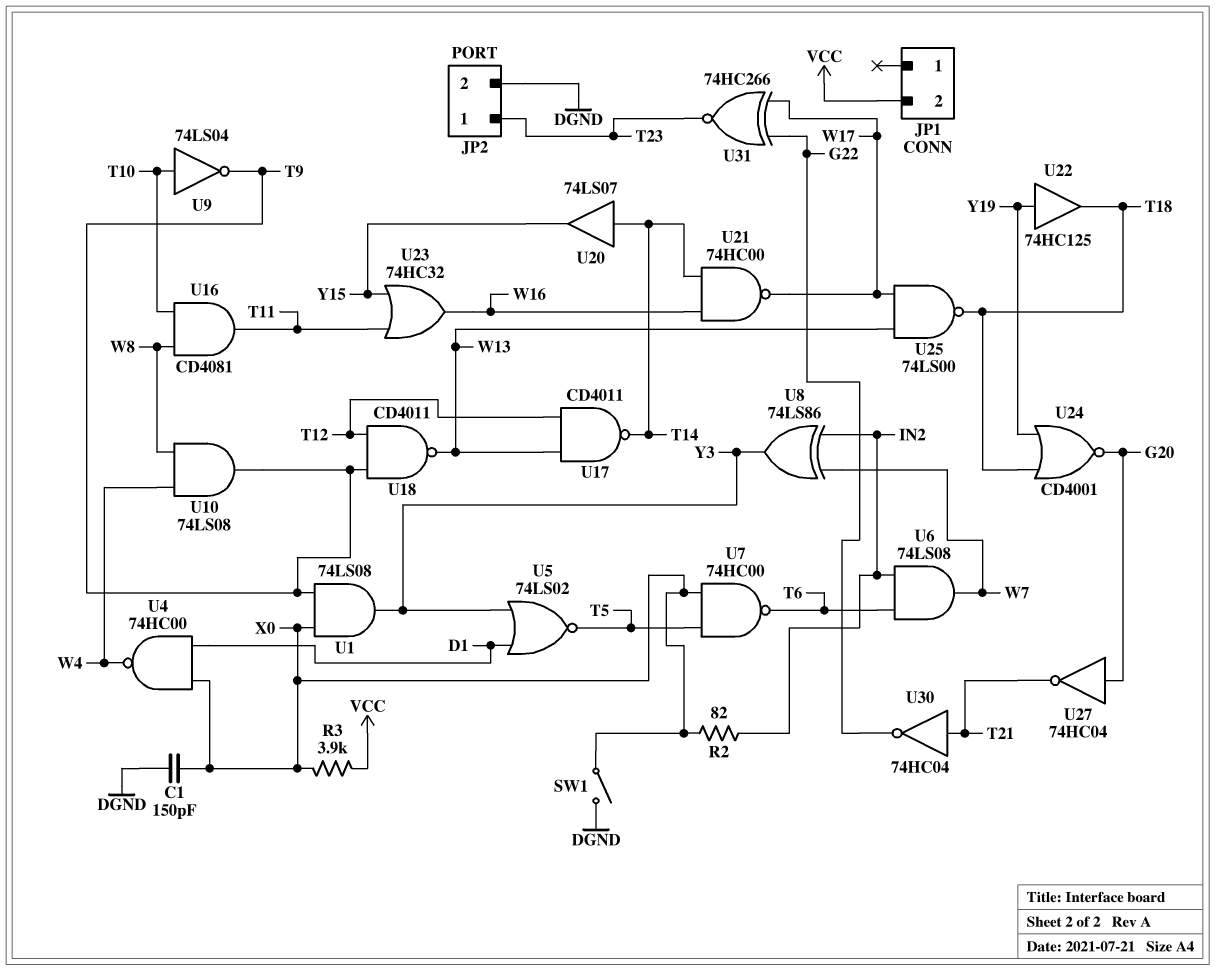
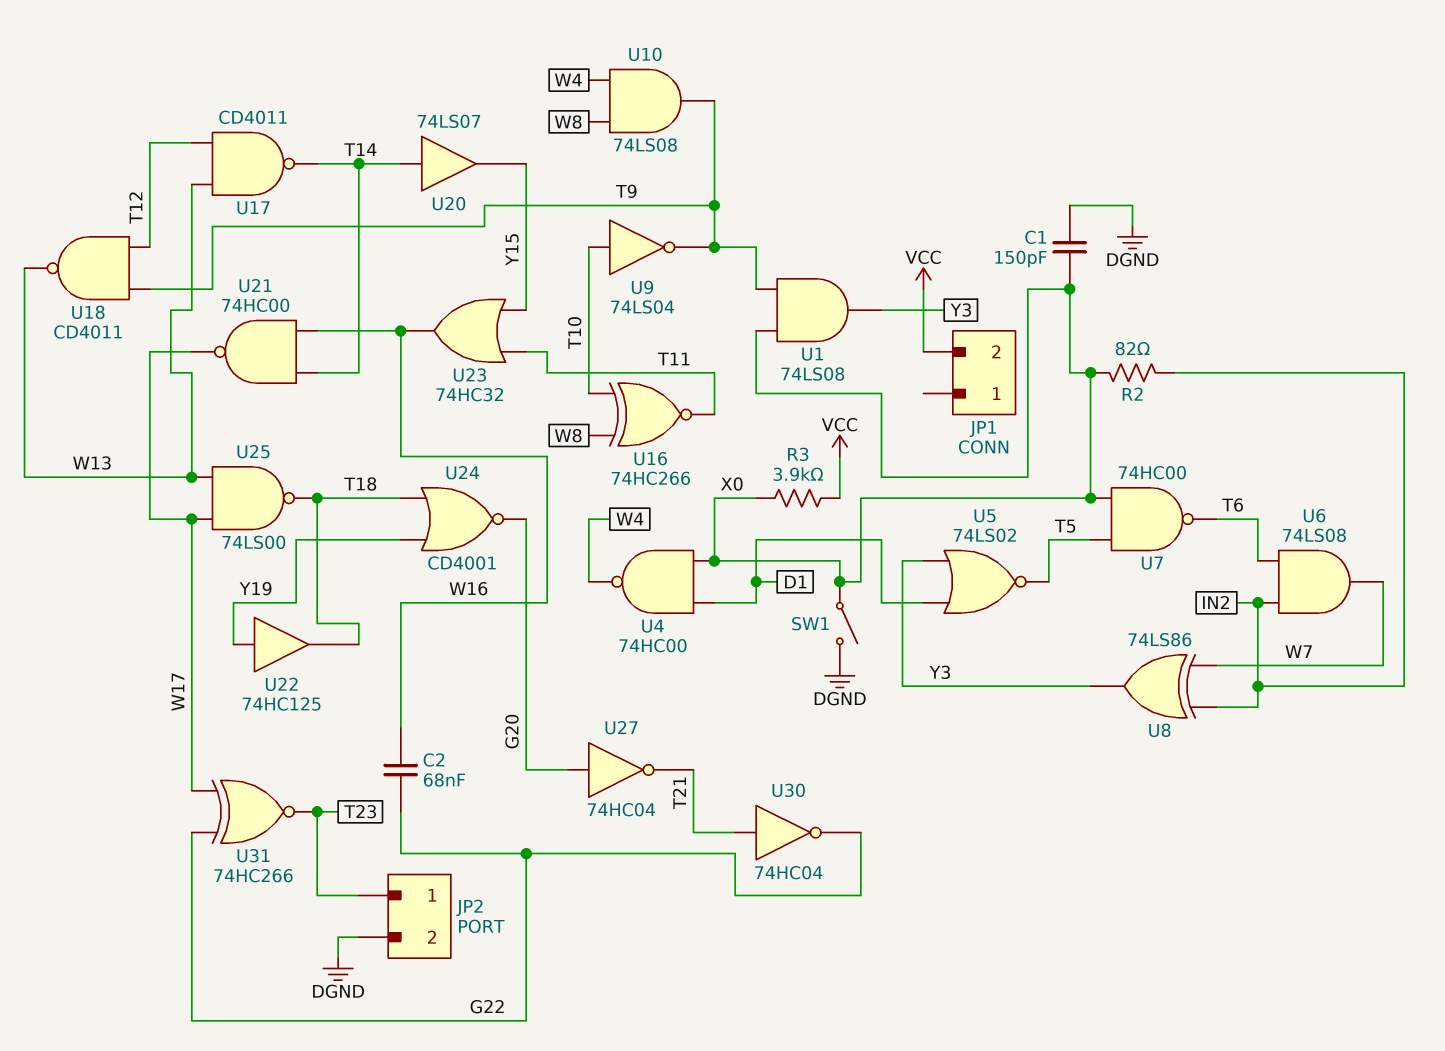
C2: none -> 68nF (G22, W16)
U16: AND CD4081 (in T10, in W8, out T11) -> XNOR 74HC266 (in T10, in W8, out T11)

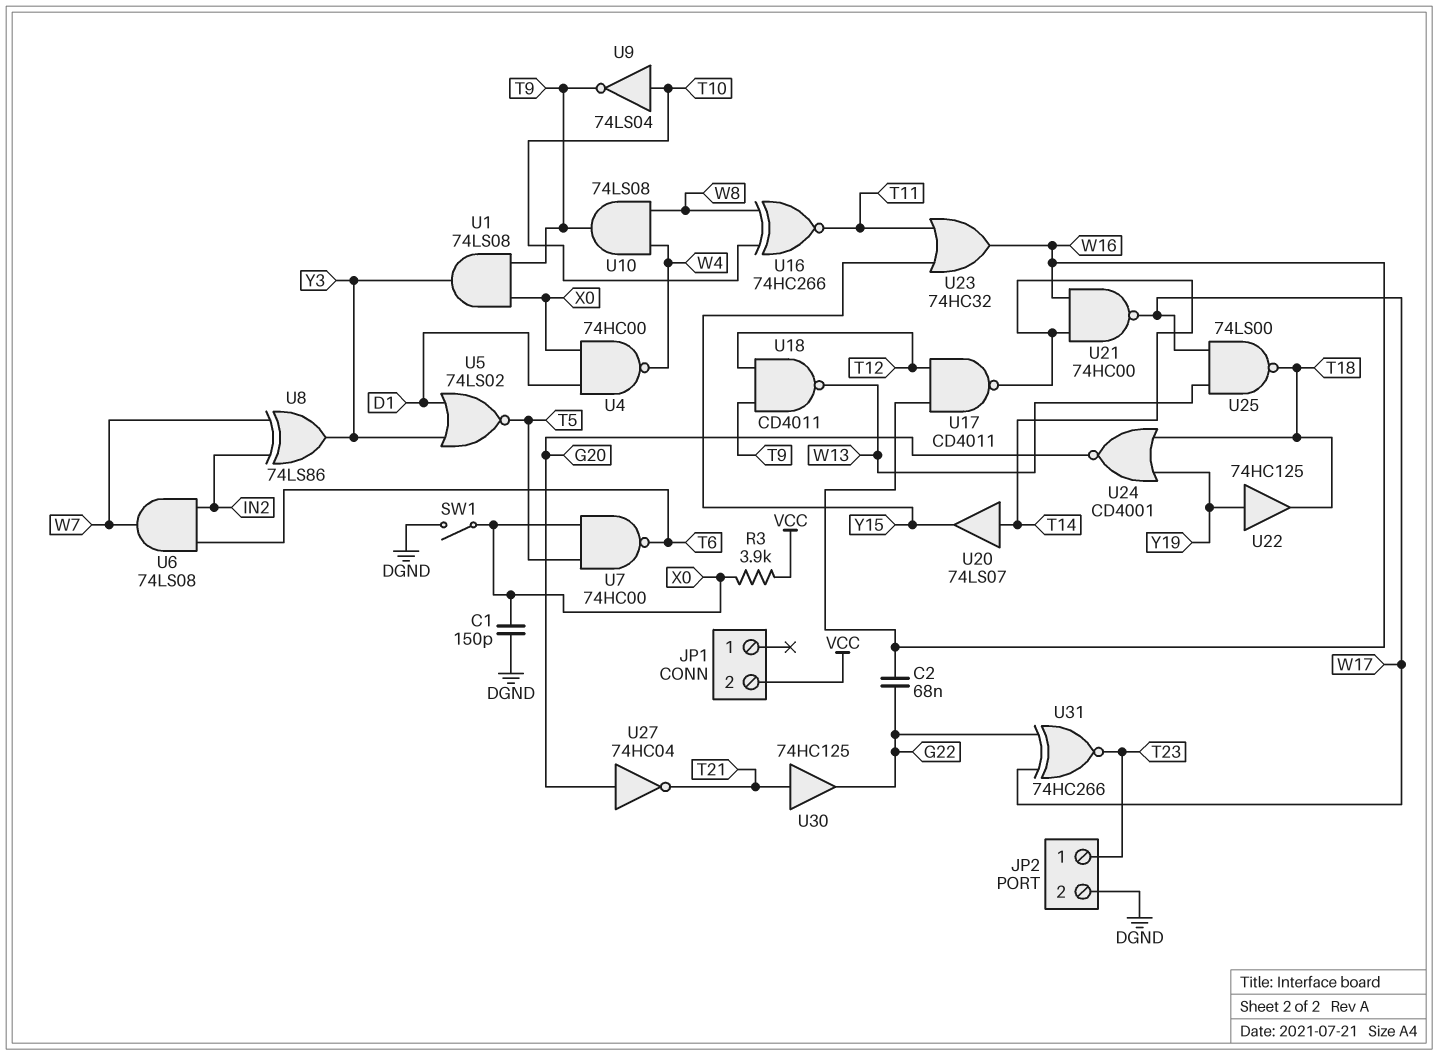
R2: 82 (IN2, X0) -> none
U17: NAND CD4011 (in T12, in W13, out T14) -> NAND CD4011 (in T12, in W16, out T14)
U30: NOT 74HC04 (in T21, out G22) -> buffer 74HC125 (in T21, out G22)

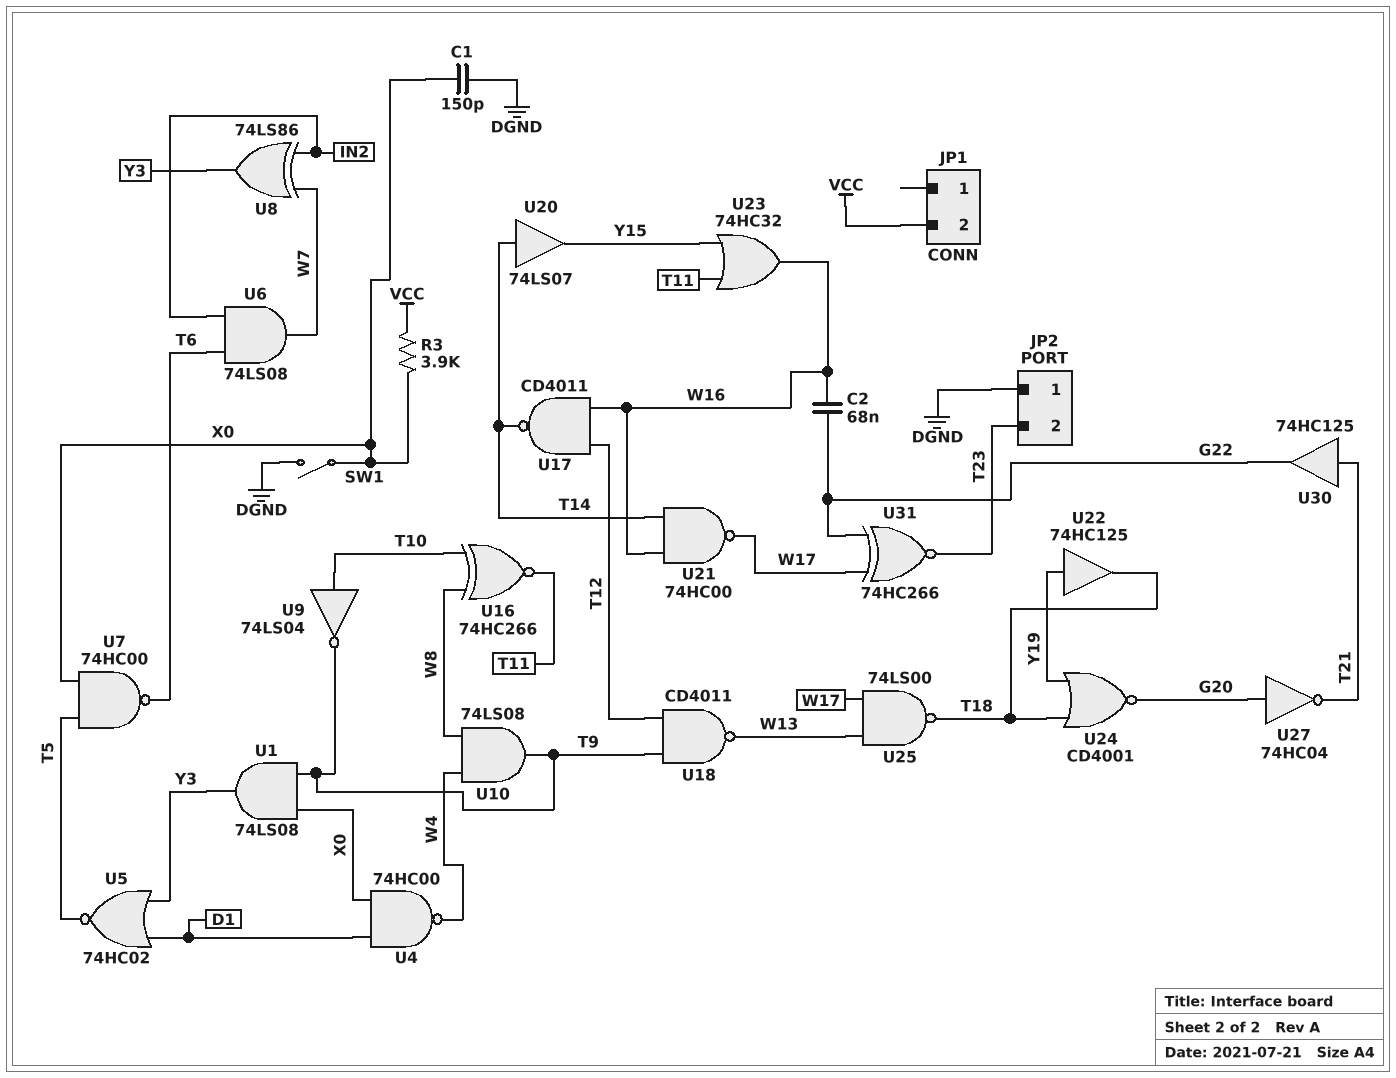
JP2 pin 1: T23 -> DGND
JP2 pin 2: DGND -> T23
U5: NOR 74LS02 (in D1, in Y3, out T5) -> NOR 74HC02 (in D1, in Y3, out T5)

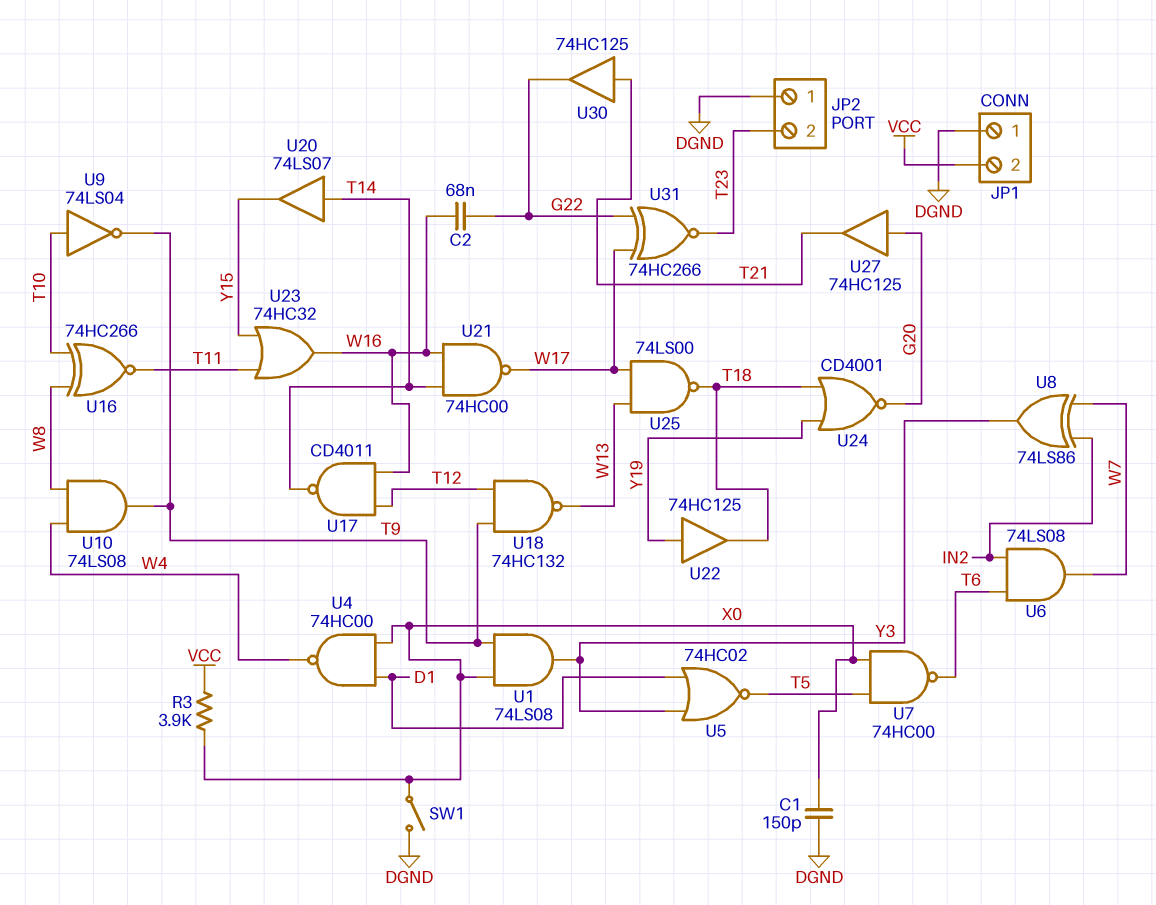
JP1 pin 1: none -> DGND
U18: NAND CD4011 (in T9, in T12, out W13) -> NAND 74HC132 (in T9, in T12, out W13)
U27: NOT 74HC04 (in G20, out T21) -> buffer 74HC125 (in G20, out T21)

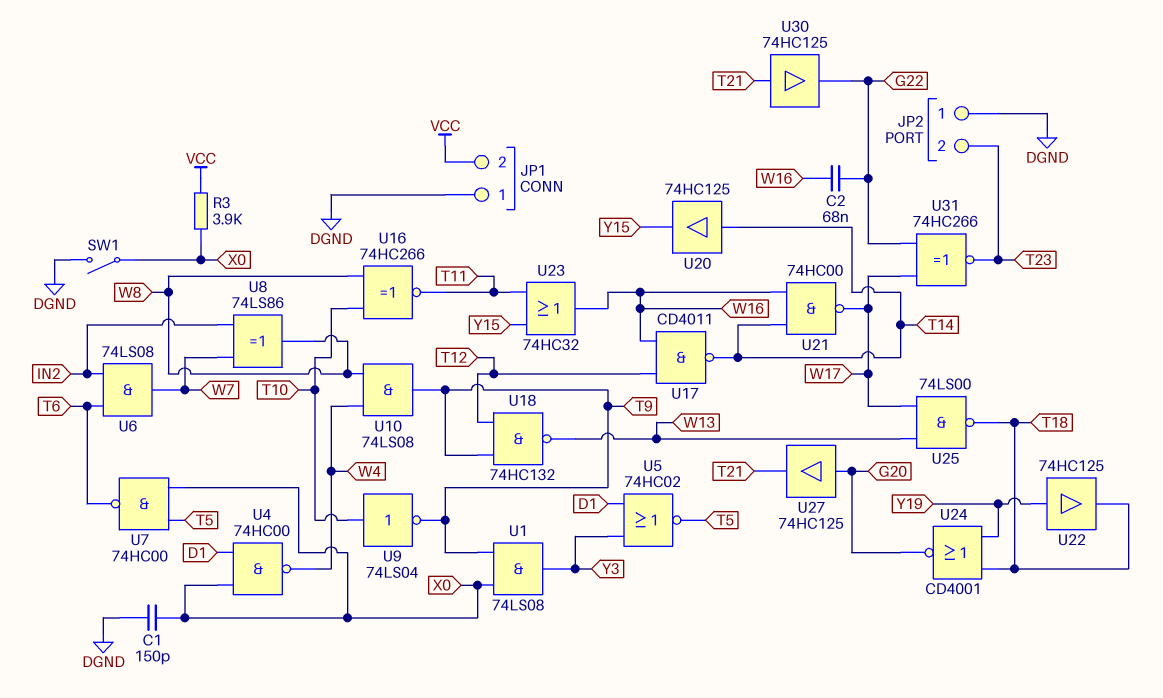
U8: XOR 74LS86 (in IN2, in W7, out Y3) -> XOR 74LS86 (in IN2, in W7, out W8)
U20: buffer 74LS07 (in T14, out Y15) -> buffer 74HC125 (in T14, out Y15)

